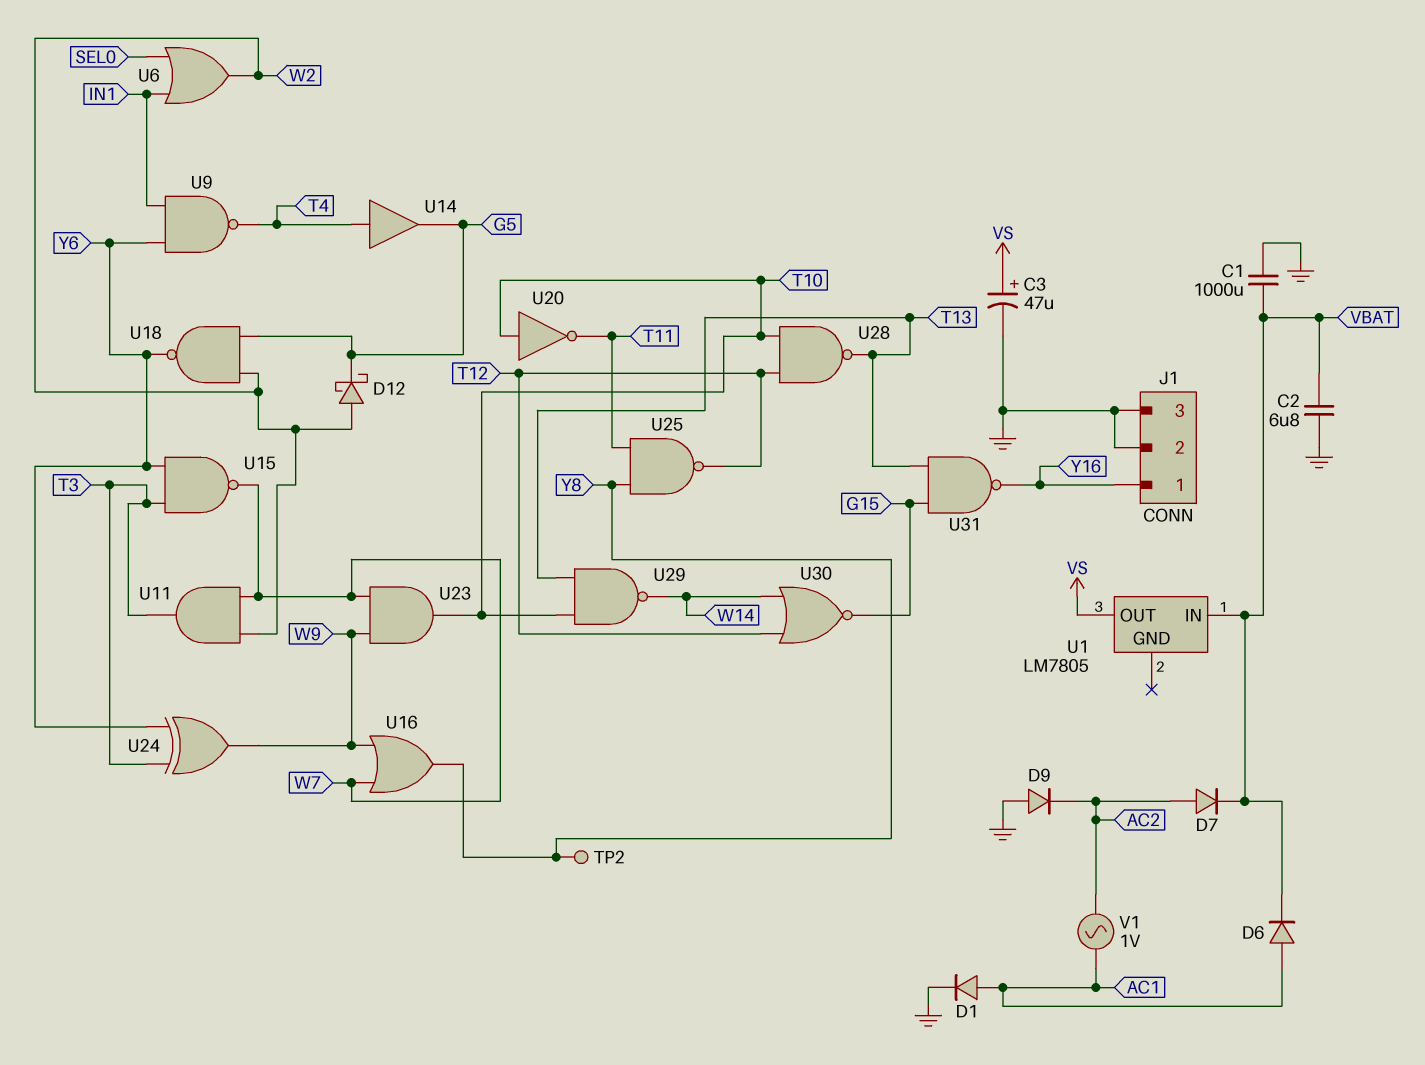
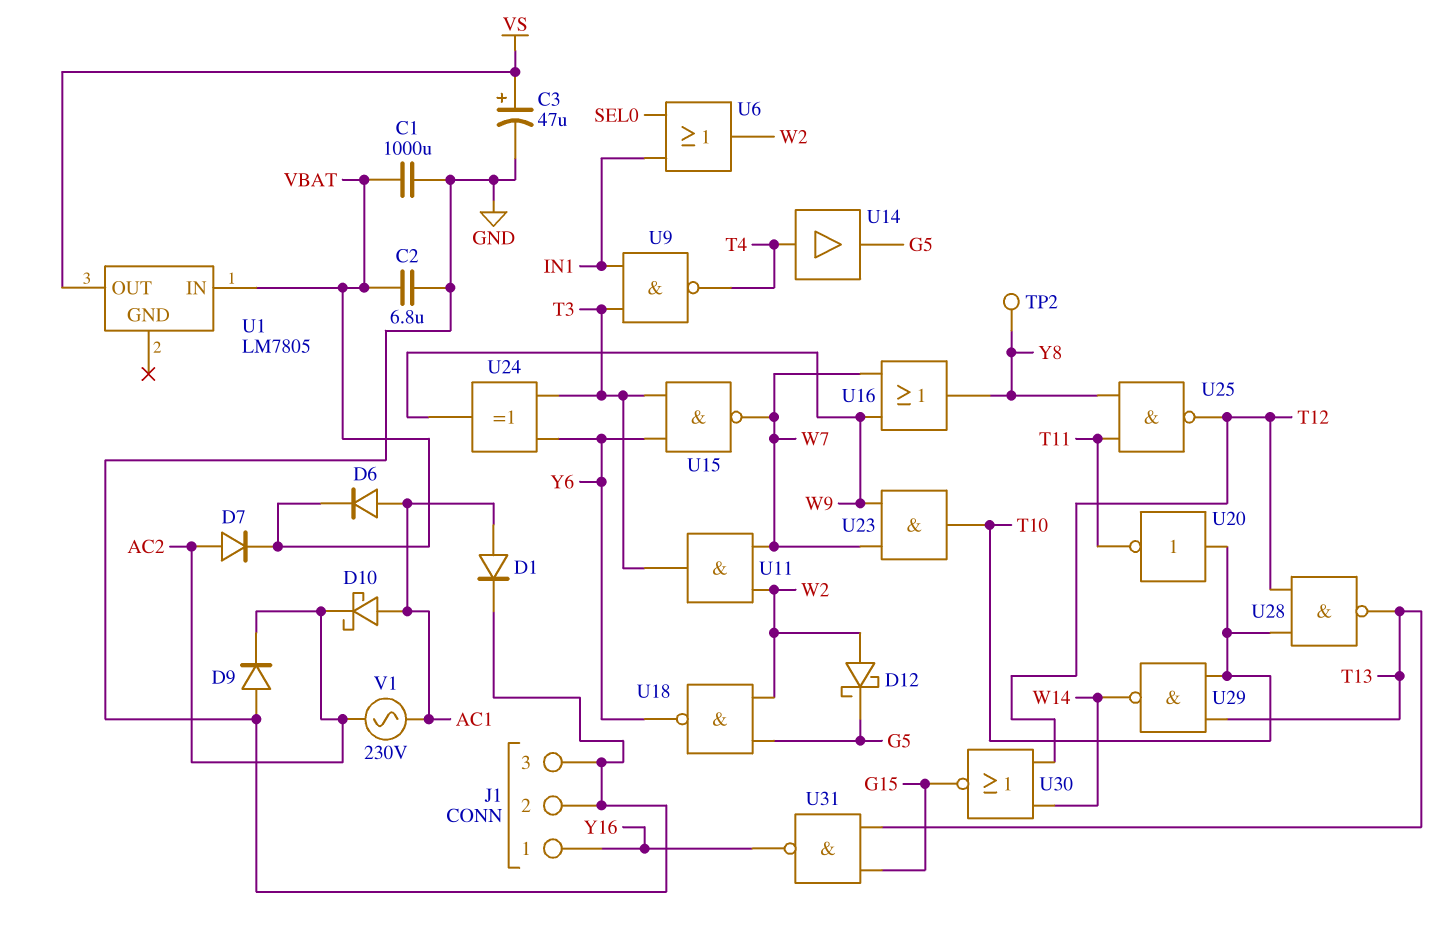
D10: none -> schottky (A AC1, K AC2)
U9: NAND (in IN1, in Y6, out T4) -> NAND (in IN1, in T3, out T4)
V1: AC 1V (AC1, AC2) -> AC 230V (AC1, AC2)

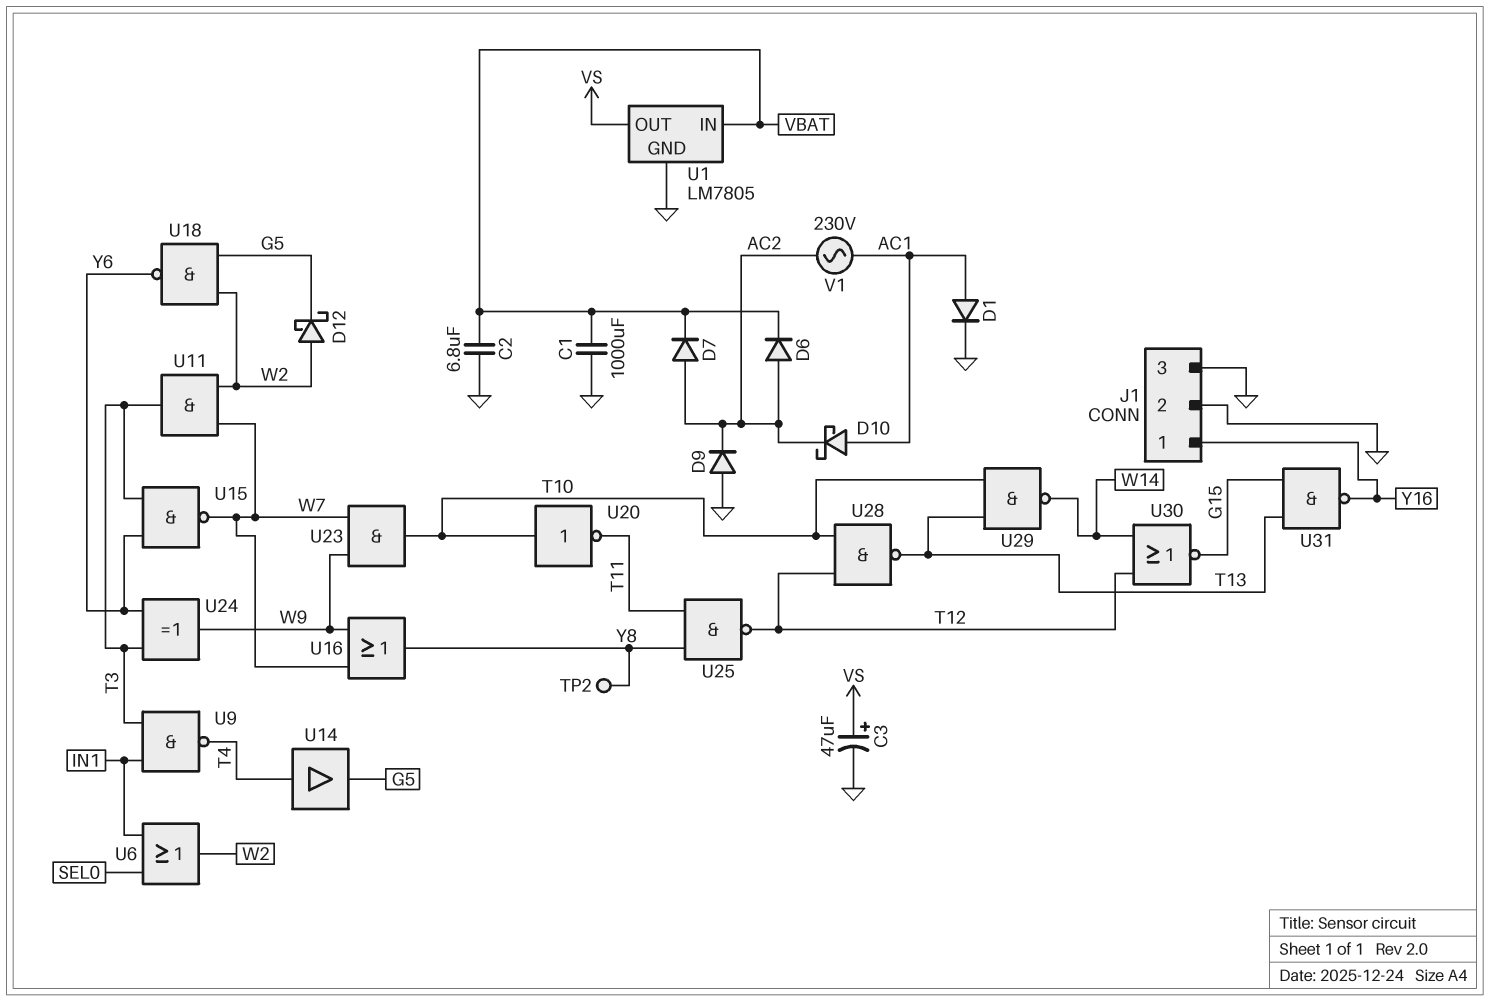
D6: diode (A AC1, K VBAT) -> diode (A AC2, K VBAT)
U1 pin GND: none -> GND

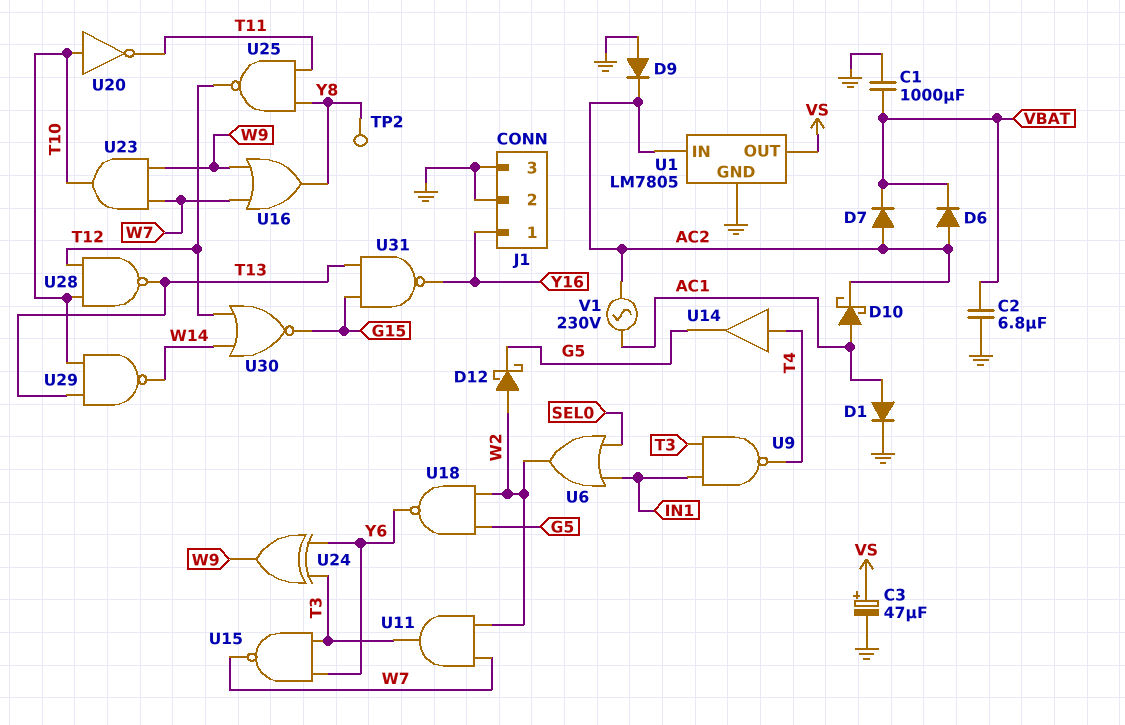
U1 pin IN: VBAT -> AC2

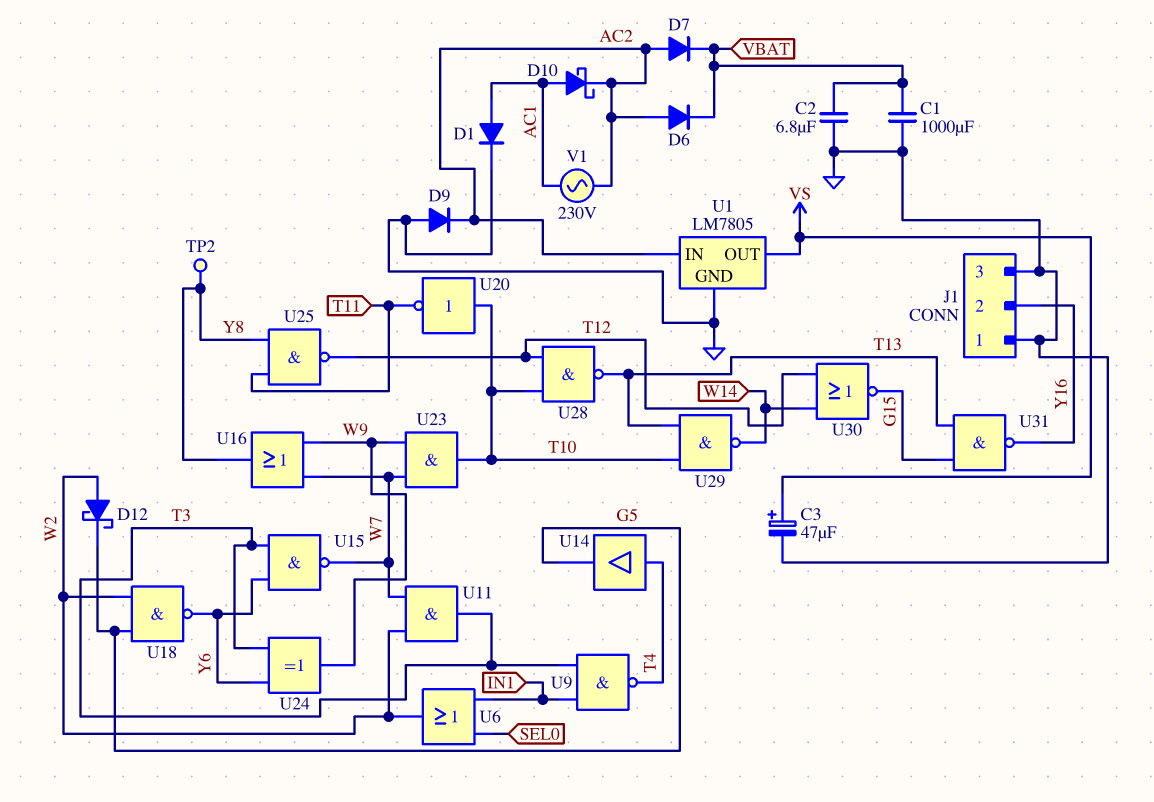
J1 pin 1: Y16 -> GND
J1 pin 2: GND -> Y16

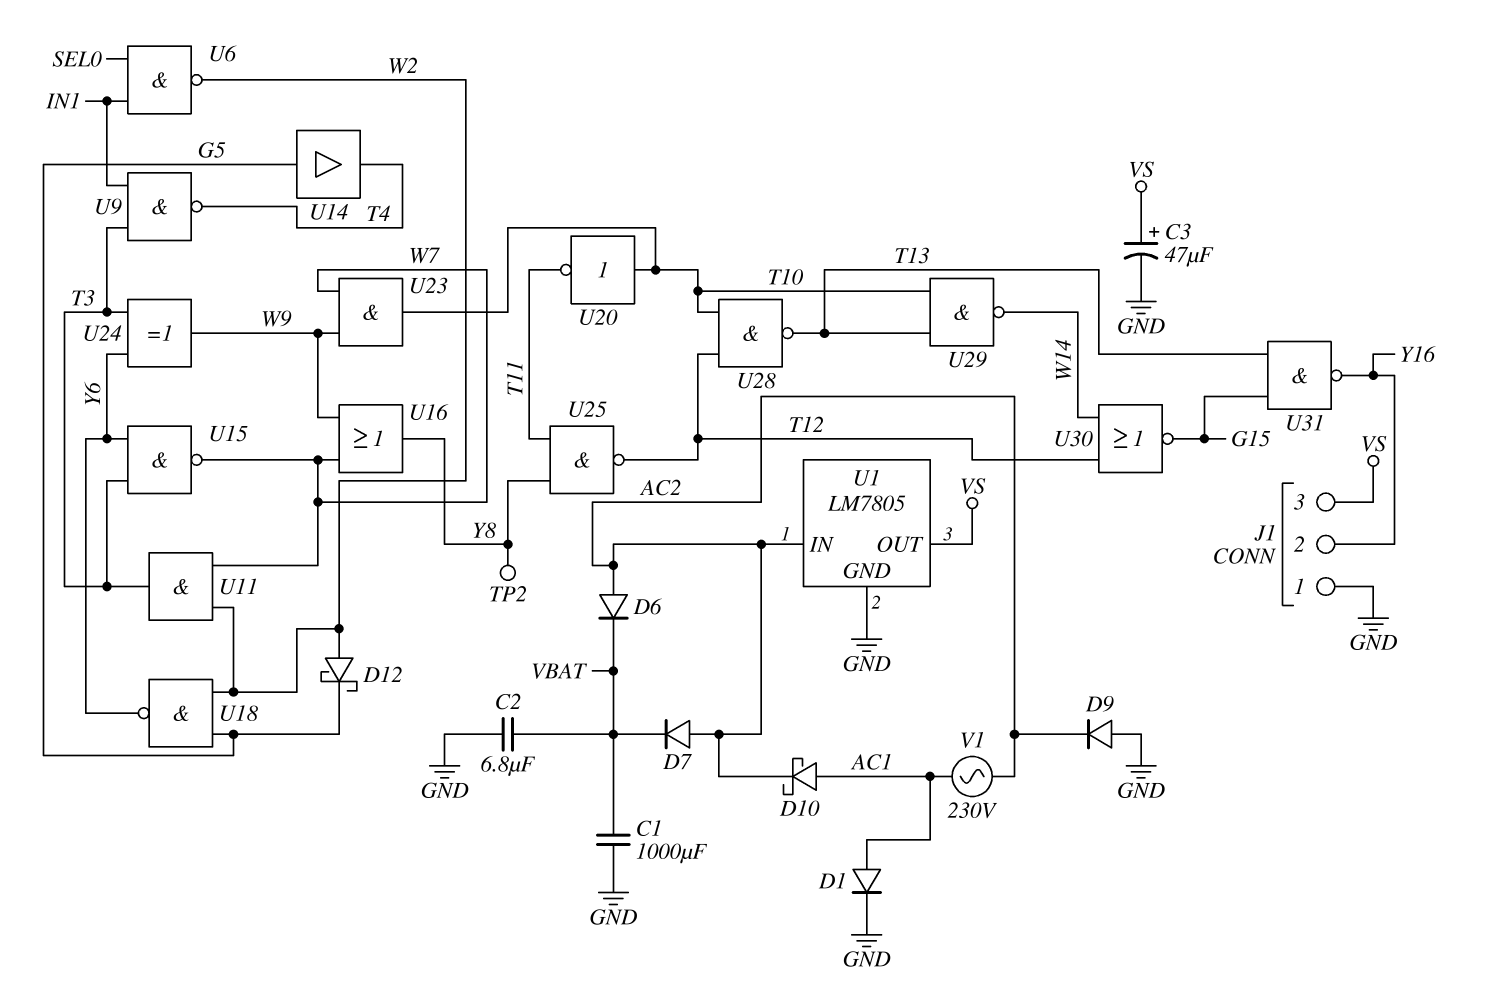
J1 pin 3: GND -> VS
U6: OR (in IN1, in SEL0, out W2) -> NAND (in IN1, in SEL0, out W2)
U14: buffer (in T4, out G5) -> buffer (in G5, out T4)

